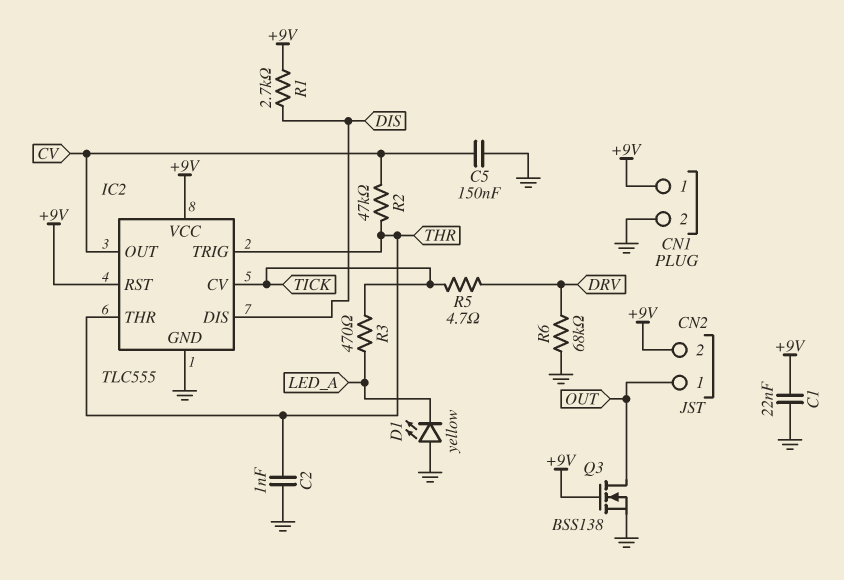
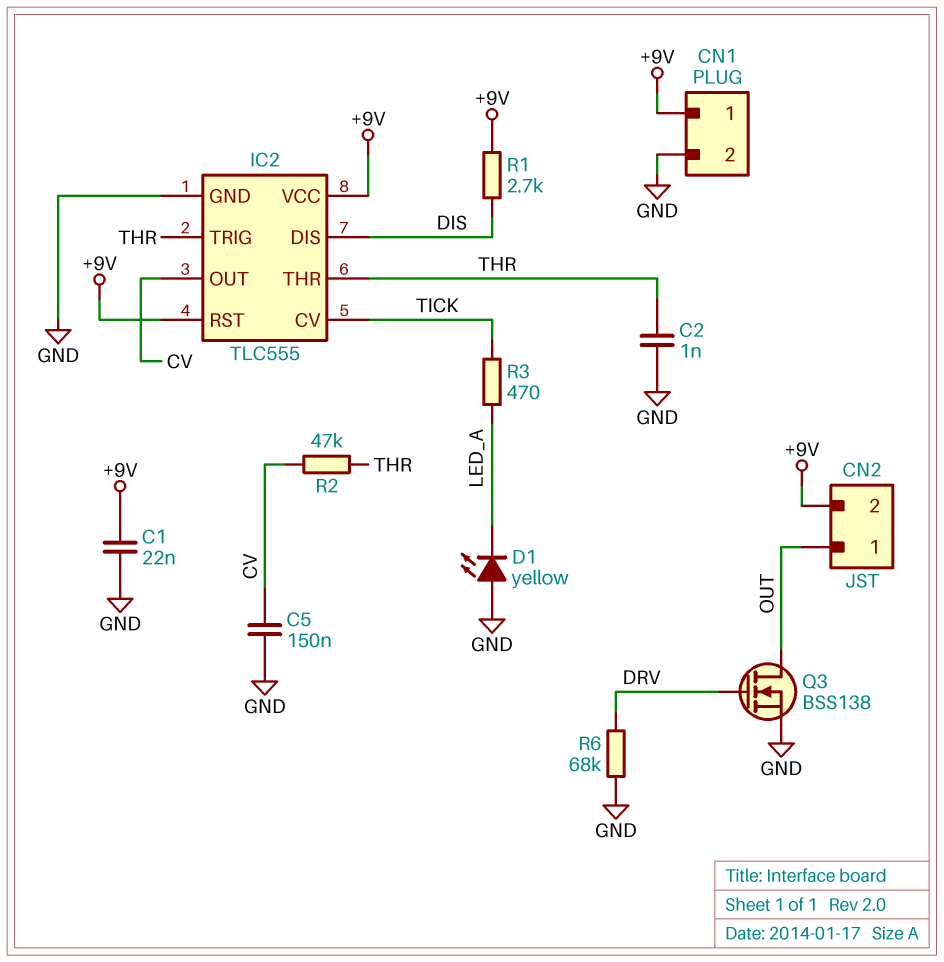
Q3: NMOS BSS138 (G +9V, D OUT, S GND) -> NMOS BSS138 (G DRV, D OUT, S GND)
R5: 4.7 (DRV, TICK) -> none

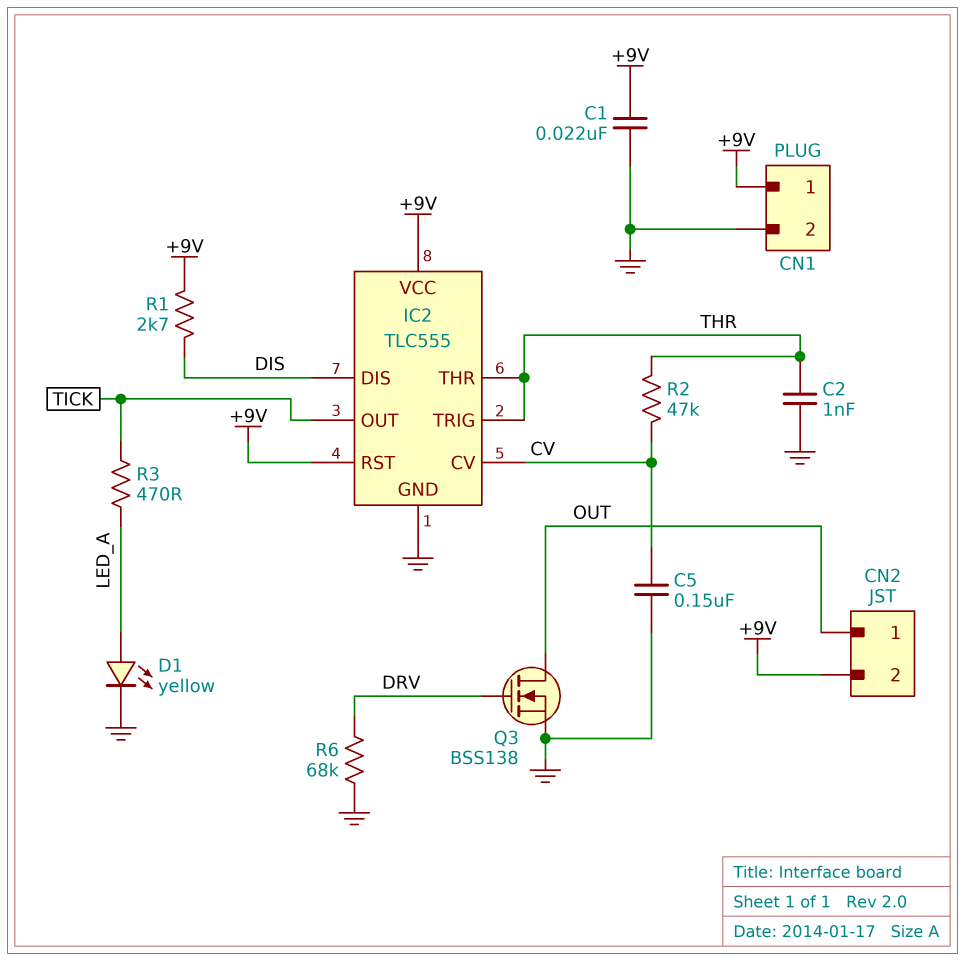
D1: LED yellow (A GND, K LED_A) -> LED yellow (A LED_A, K GND)
IC2 pin CV: TICK -> CV
IC2 pin OUT: CV -> TICK

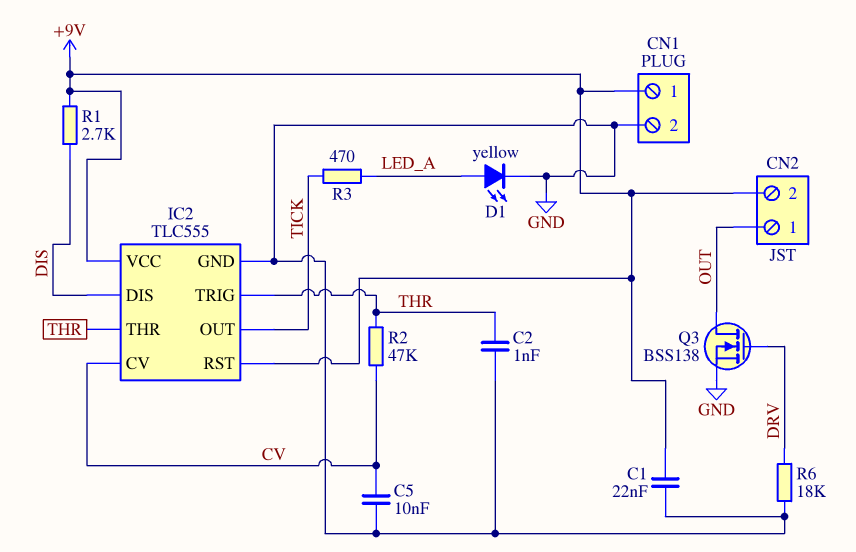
C5: 150nF (CV, GND) -> 10nF (CV, GND)
R6: 68k (DRV, GND) -> 18k (DRV, GND)

